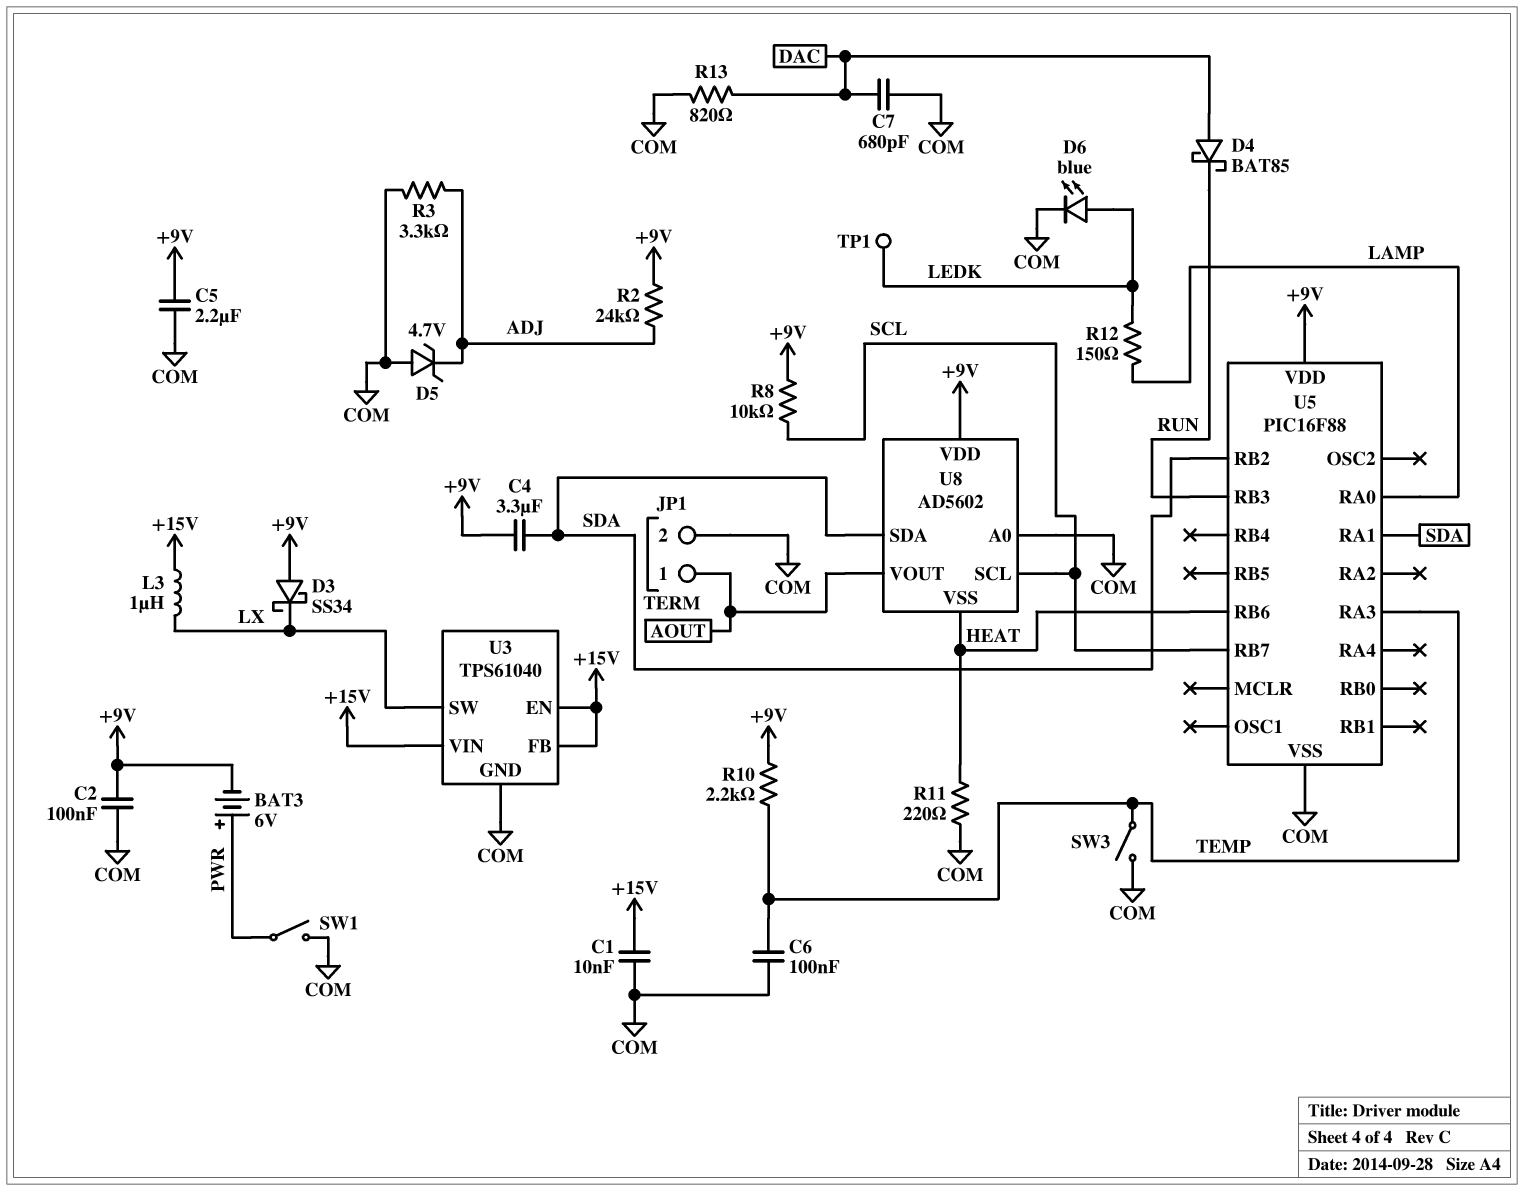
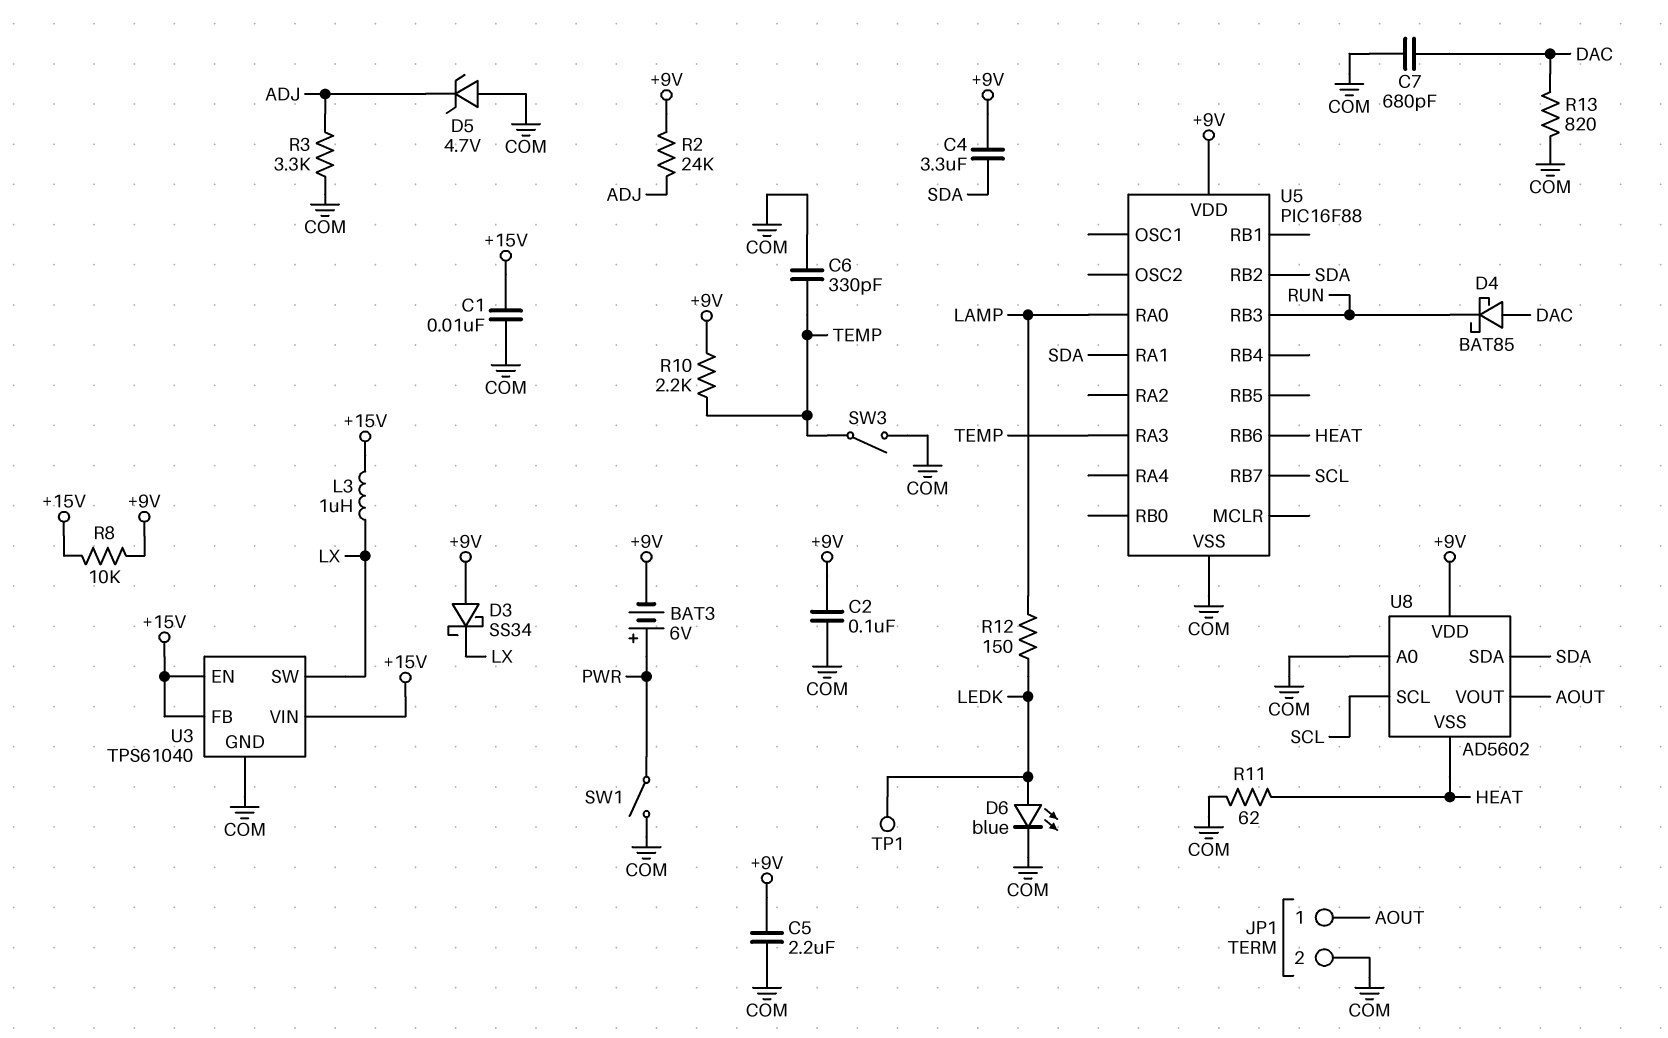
C6: 100nF (COM, TEMP) -> 330pF (COM, TEMP)
R8: 10k (+9V, SCL) -> 10k (+9V, +15V)
R11: 220 (COM, HEAT) -> 62 (COM, HEAT)

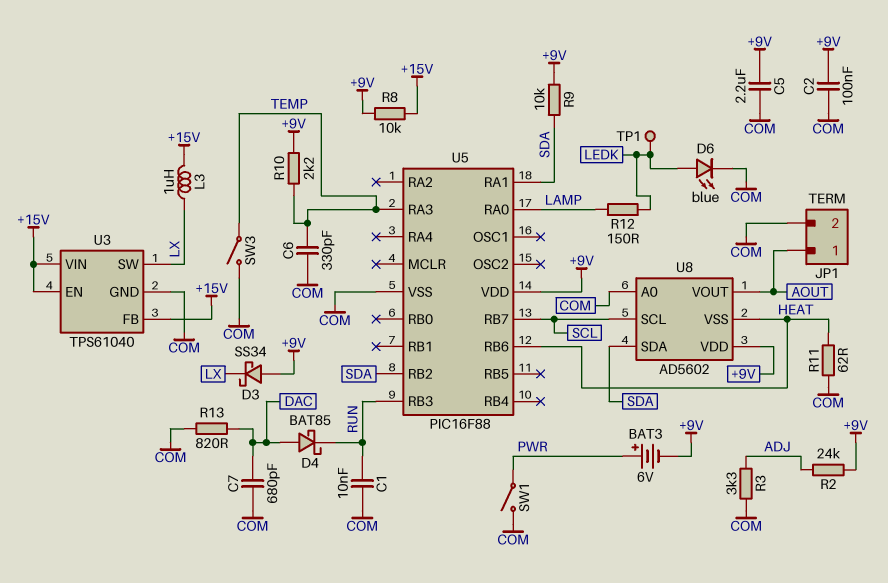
C1: 10nF (+15V, COM) -> 10nF (COM, RUN)
C4: 3.3uF (+9V, SDA) -> none
D5: zener 4.7V (A COM, K ADJ) -> none
R9: none -> 10k (+9V, SDA)

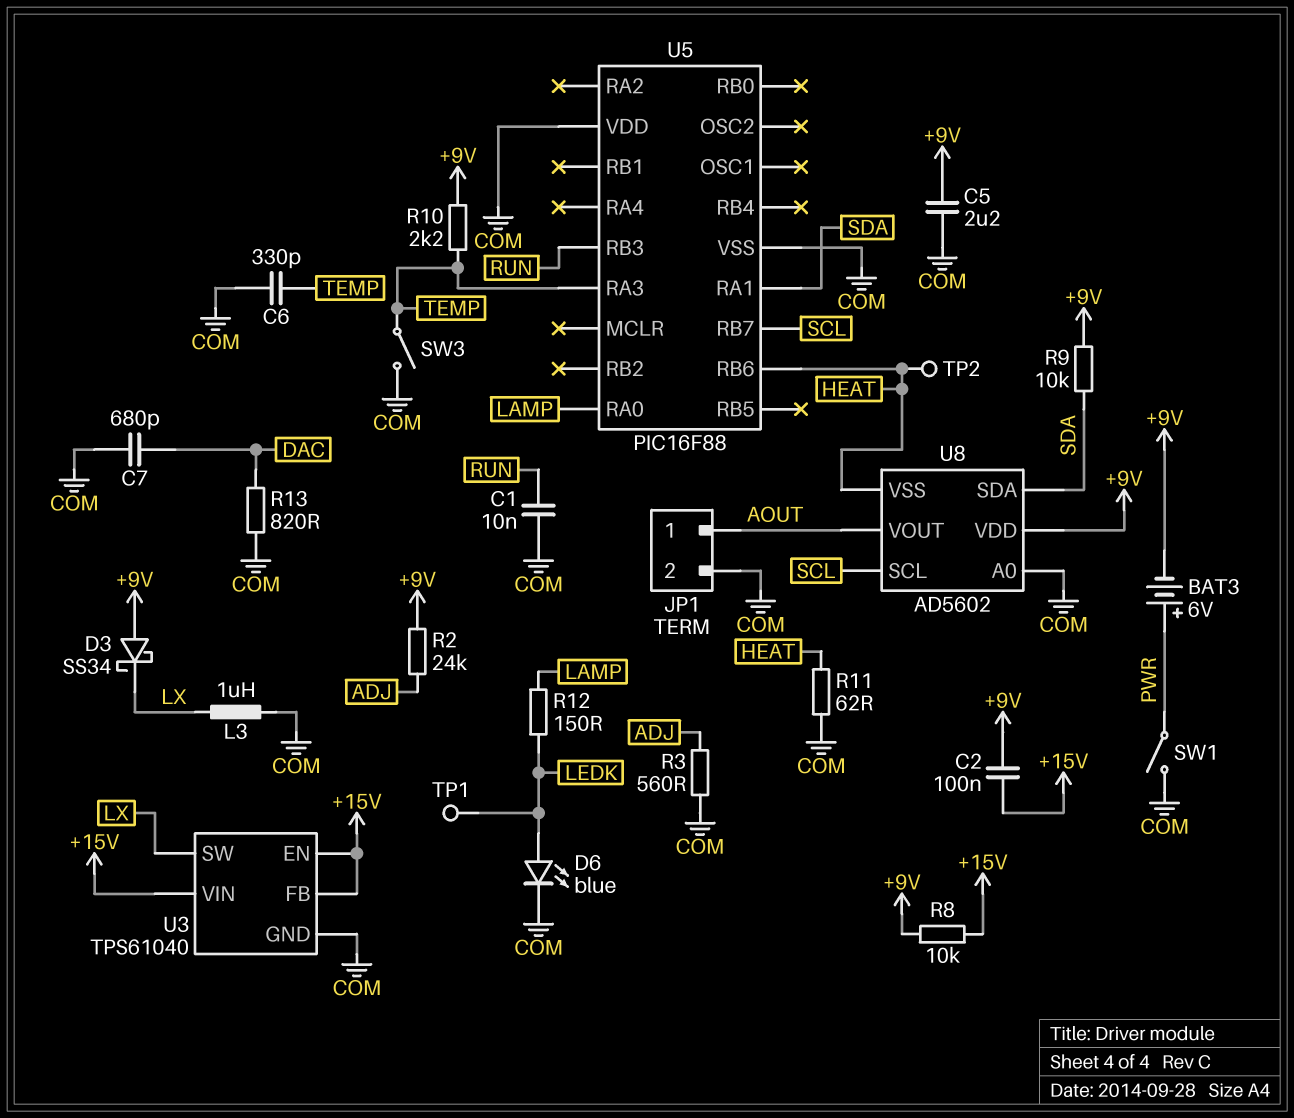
C2: 100nF (+9V, COM) -> 100nF (+9V, +15V)
D4: schottky BAT85 (A DAC, K RUN) -> none
L3: 1uH (+15V, LX) -> 1uH (COM, LX)
R3: 3.3k (ADJ, COM) -> 560 (ADJ, COM)
TP2: none -> test point (HEAT)
U5 pin RB2: SDA -> none
U5 pin VDD: +9V -> COM

